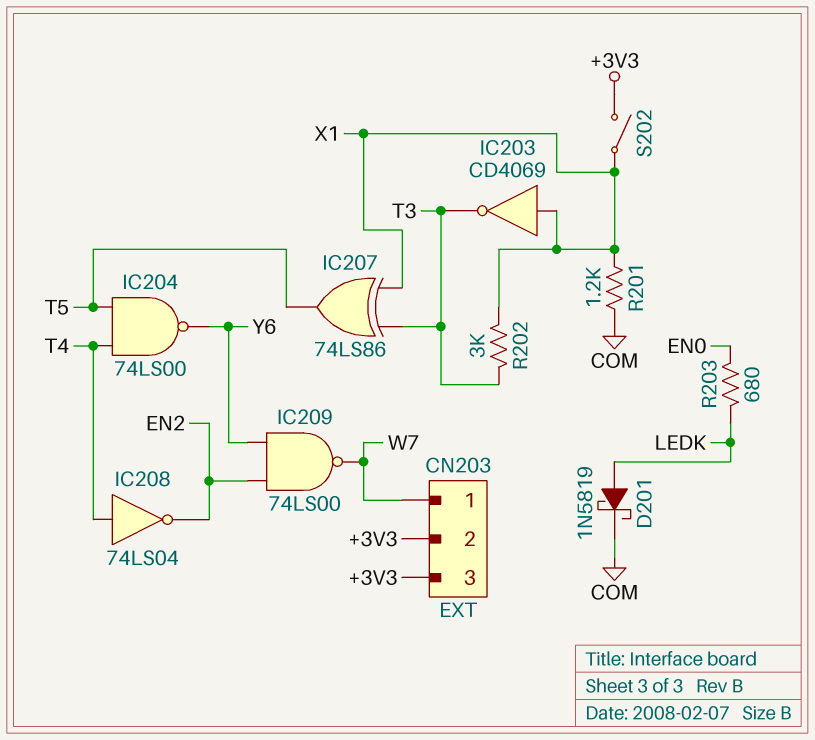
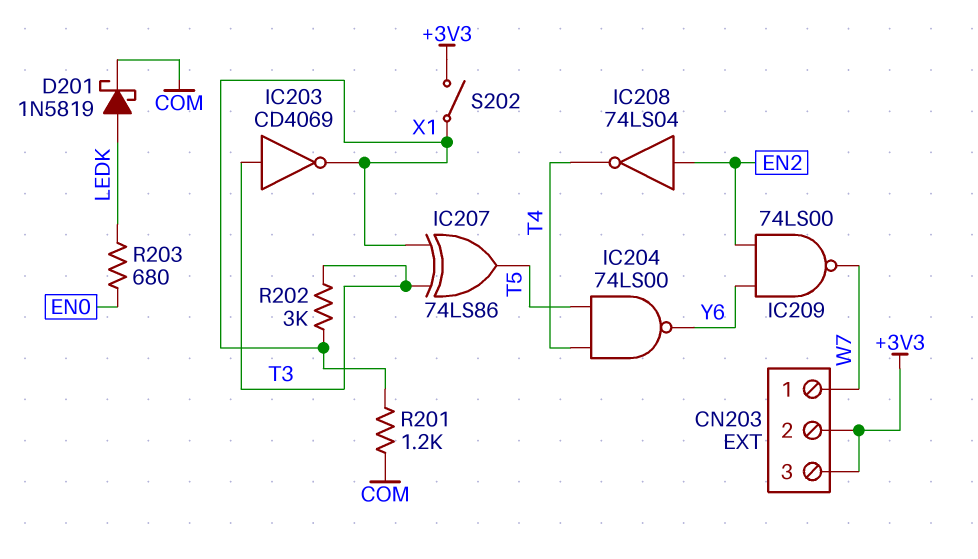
IC203: NOT CD4069 (in X1, out T3) -> NOT CD4069 (in T3, out X1)
IC208: NOT 74LS04 (in T4, out EN2) -> NOT 74LS04 (in EN2, out T4)

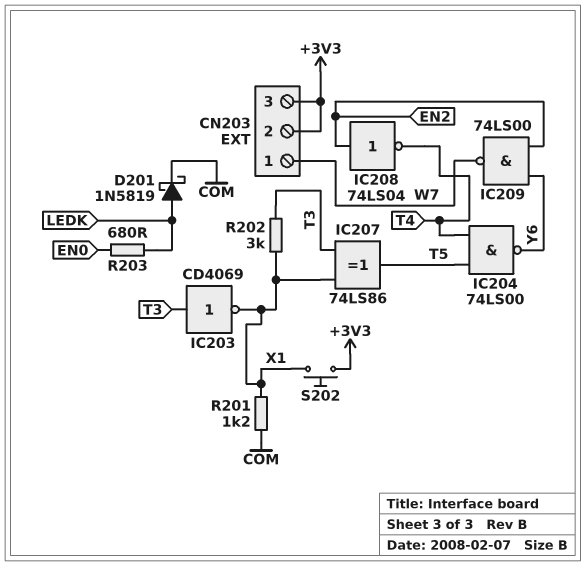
S202: switch (+3V3, X1) -> button (+3V3, X1)

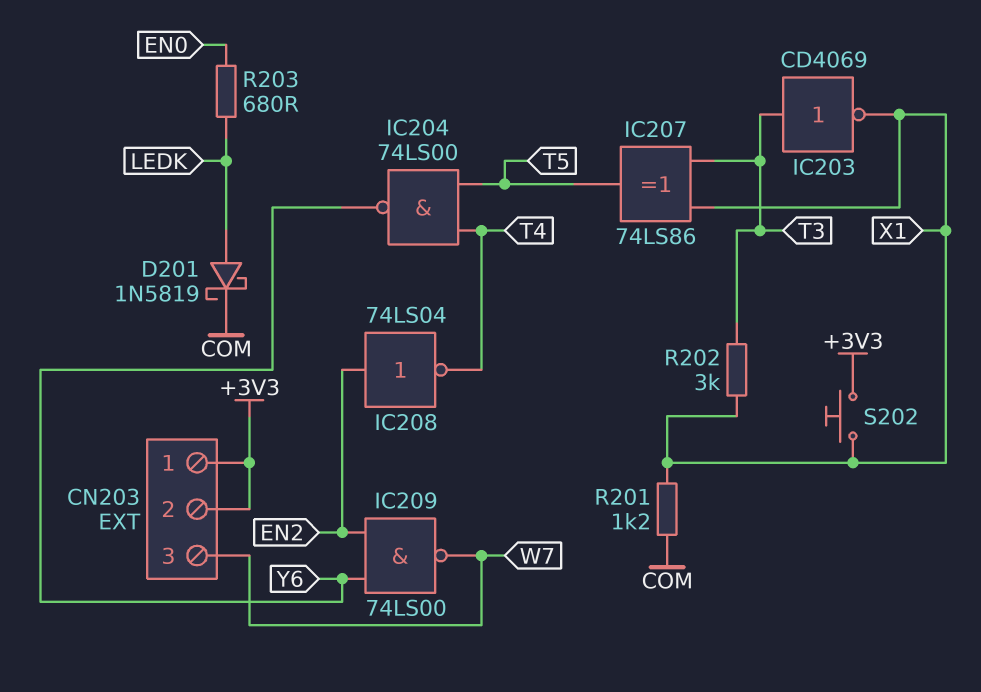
CN203 pin 1: W7 -> +3V3
CN203 pin 3: +3V3 -> W7

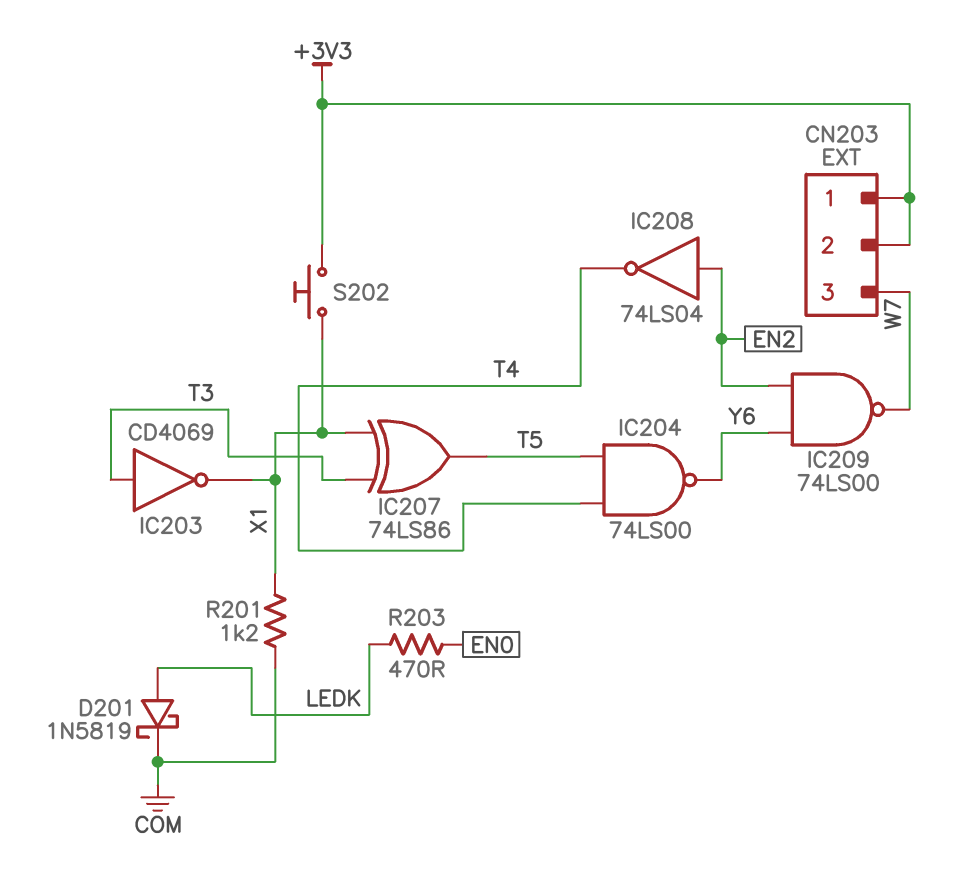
R202: 3k (T3, X1) -> none
R203: 680 (EN0, LEDK) -> 470 (EN0, LEDK)

